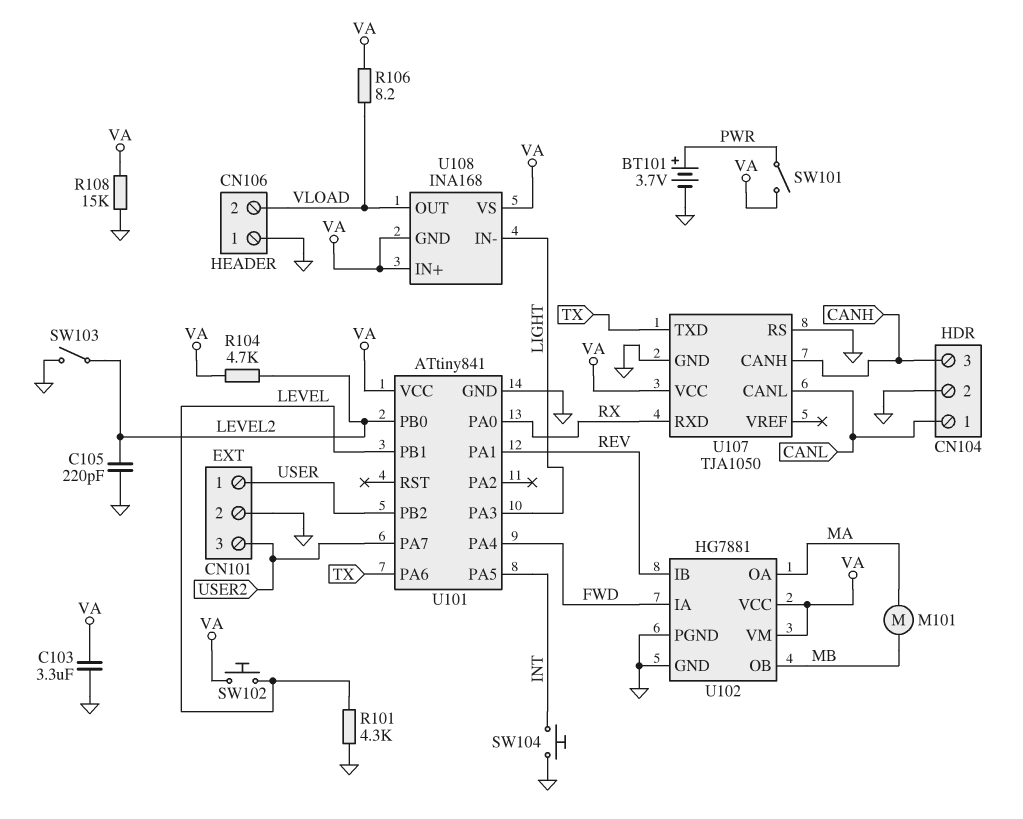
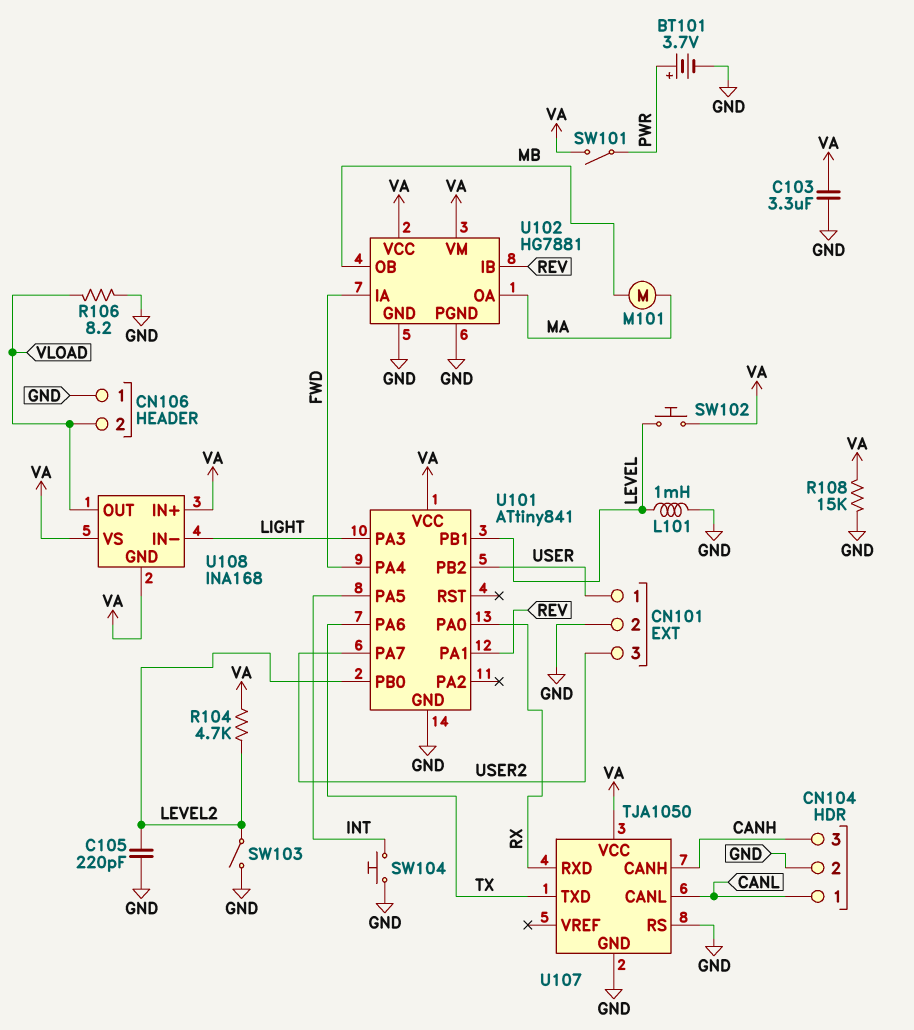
L101: none -> 1mH (GND, LEVEL)
R101: 4.3k (GND, LEVEL) -> none
R106: 8.2 (VA, VLOAD) -> 8.2 (GND, VLOAD)

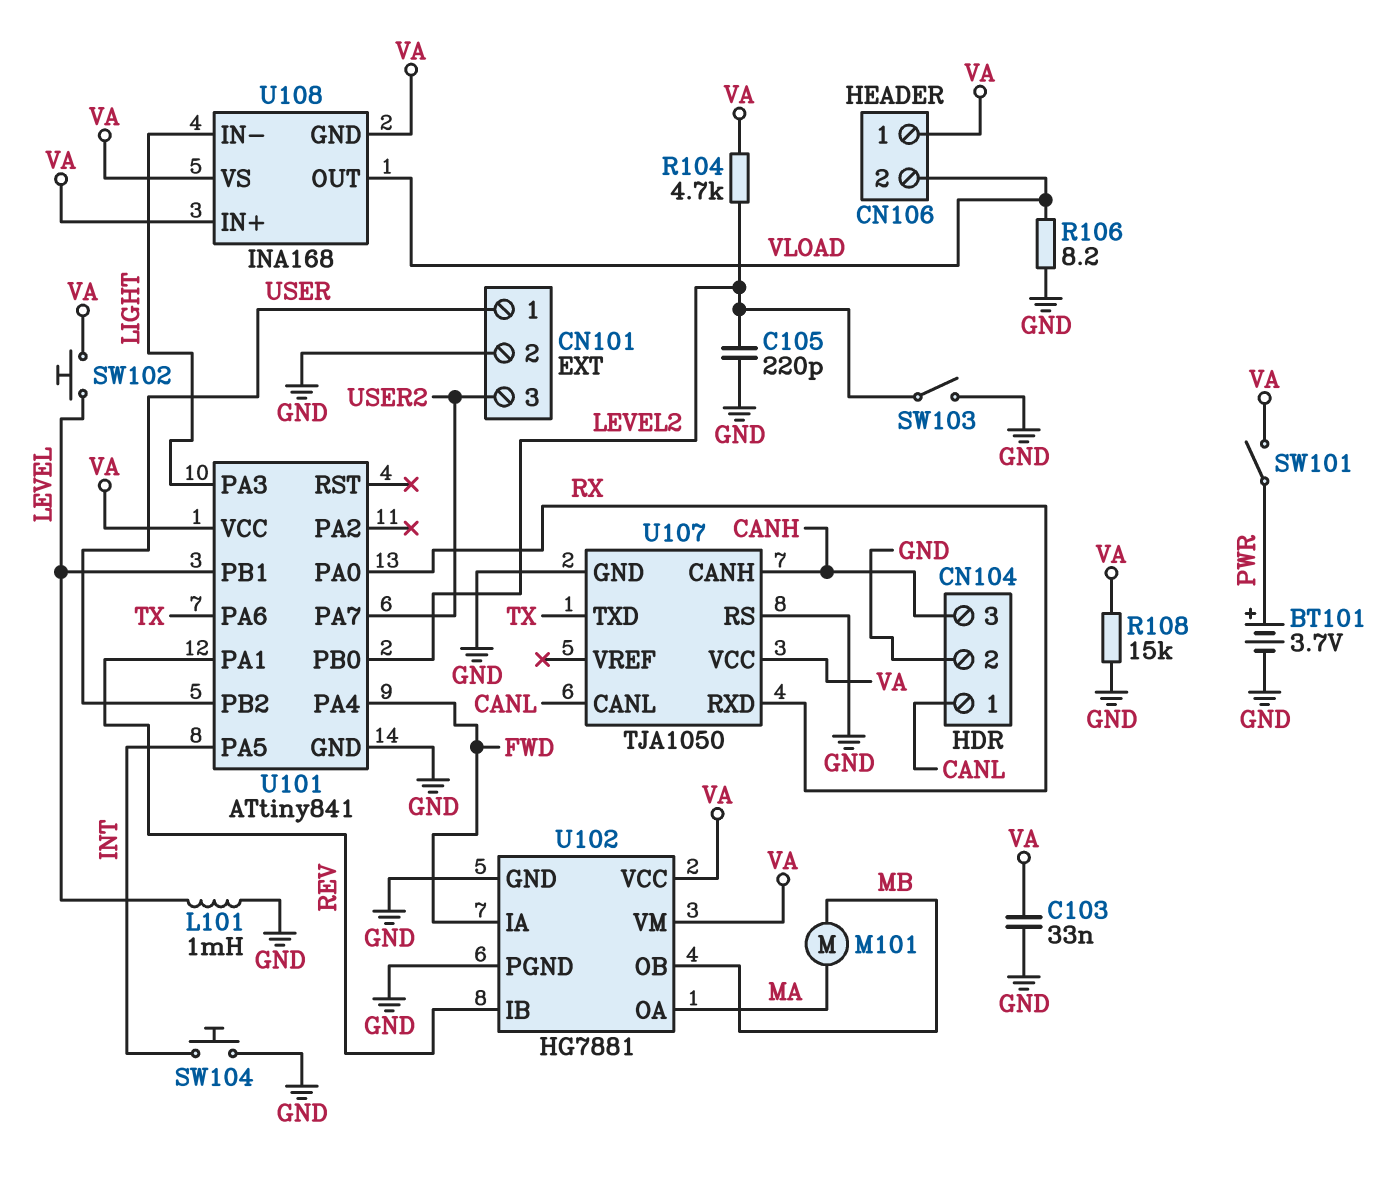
C103: 3.3uF (GND, VA) -> 33nF (GND, VA)
CN106 pin 1: GND -> VA

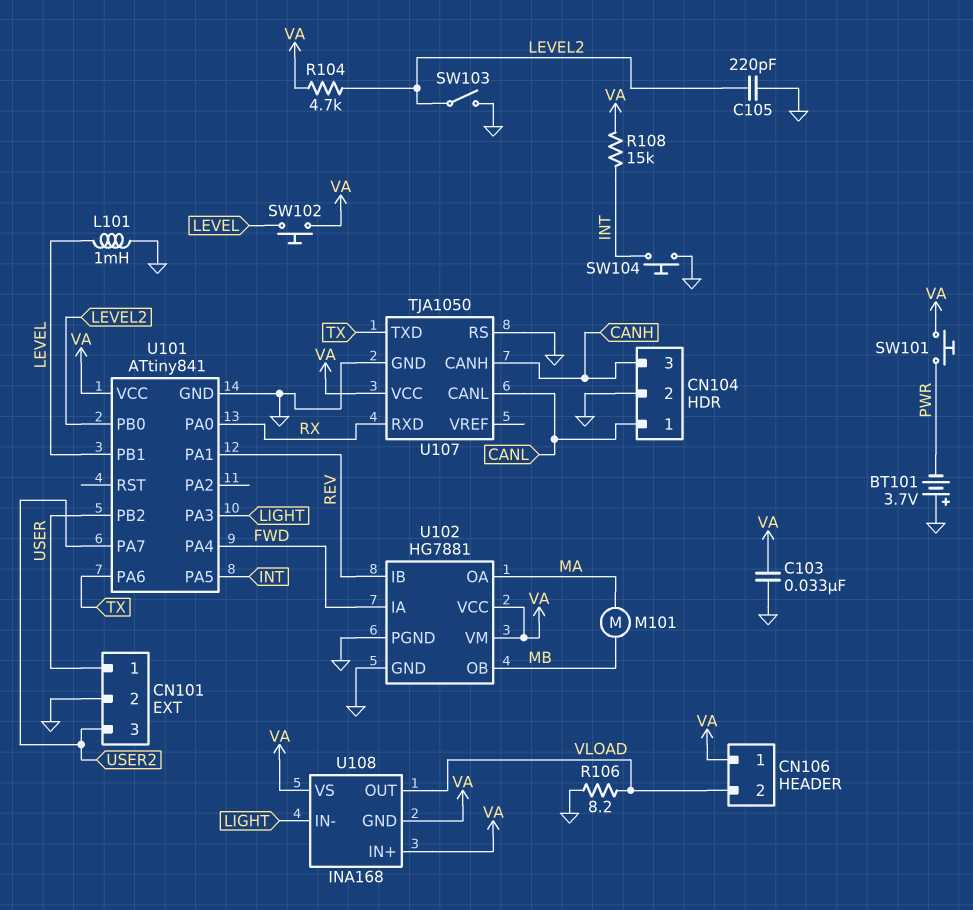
BT101: 3.7V (plus PWR, minus GND) -> 3.7V (plus GND, minus PWR)
R108: 15k (GND, VA) -> 15k (INT, VA)
SW101: switch (PWR, VA) -> button (PWR, VA)

